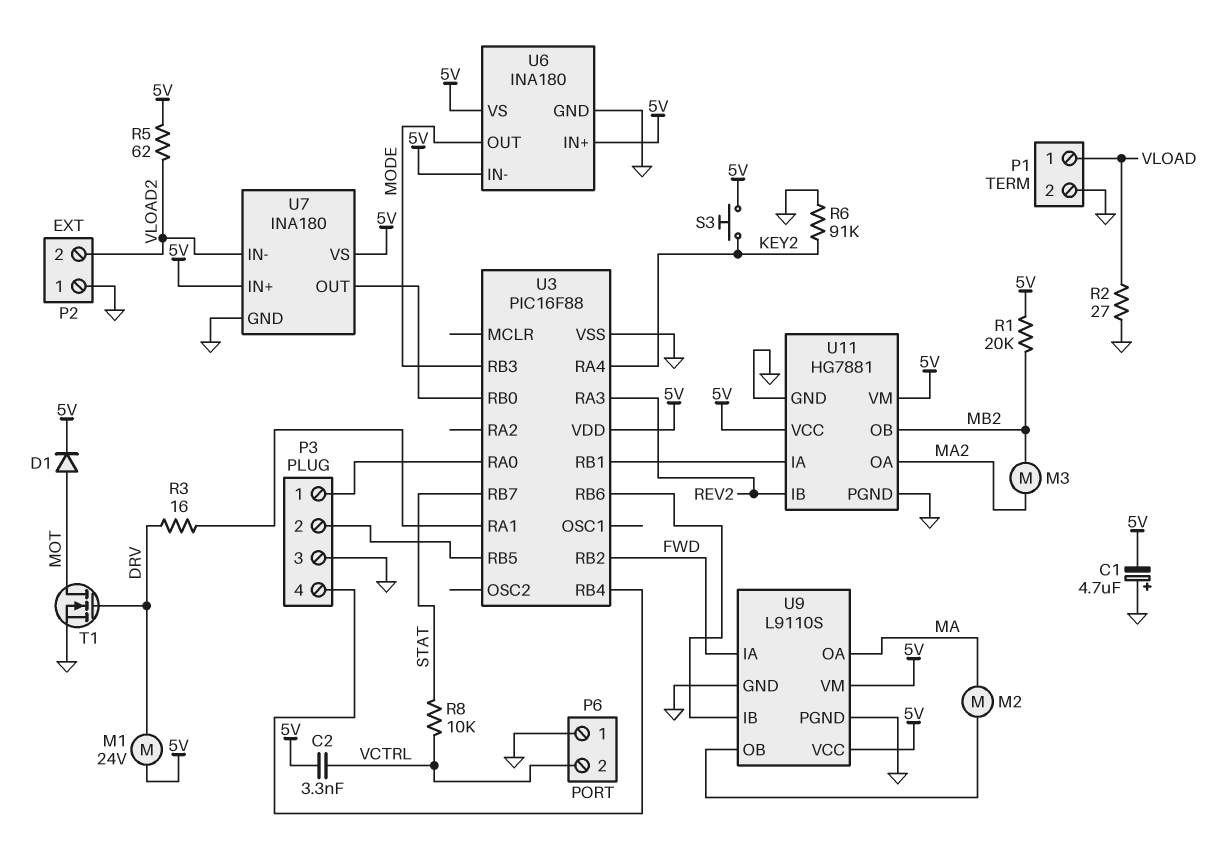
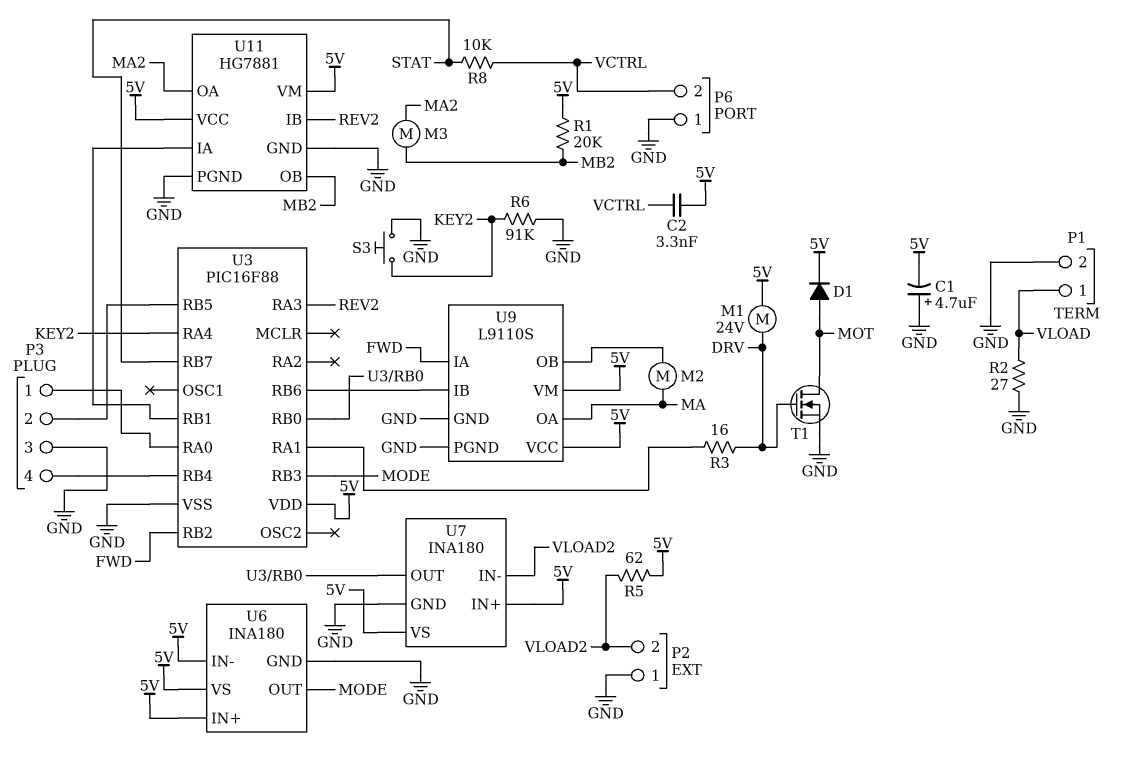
S3: button (5V, KEY2) -> button (GND, KEY2)

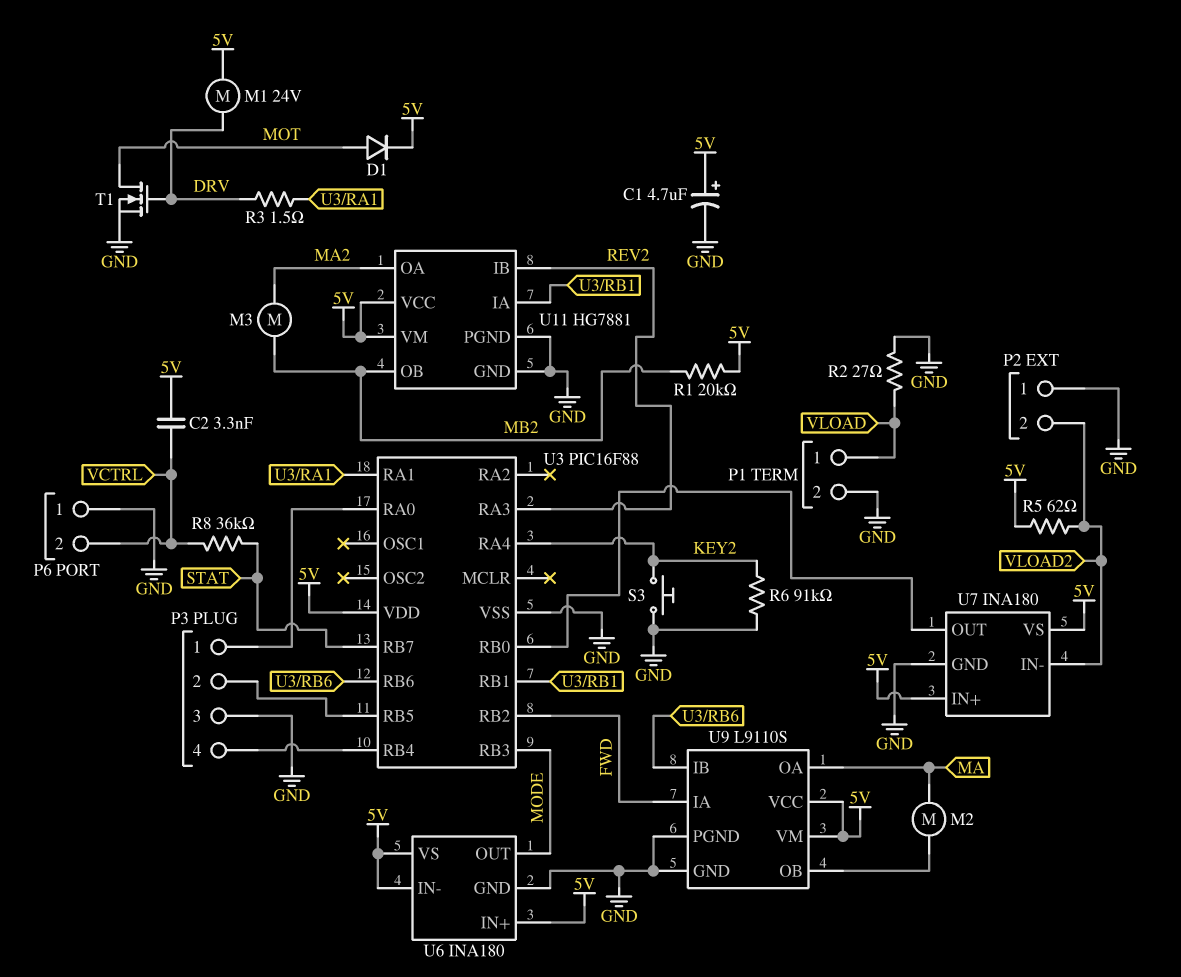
C1: 4.7uF (plus GND, minus 5V) -> 4.7uF (plus 5V, minus GND)
R3: 16 (DRV, U3/RA1) -> 1.5 (DRV, U3/RA1)
R8: 10k (STAT, VCTRL) -> 36k (STAT, VCTRL)

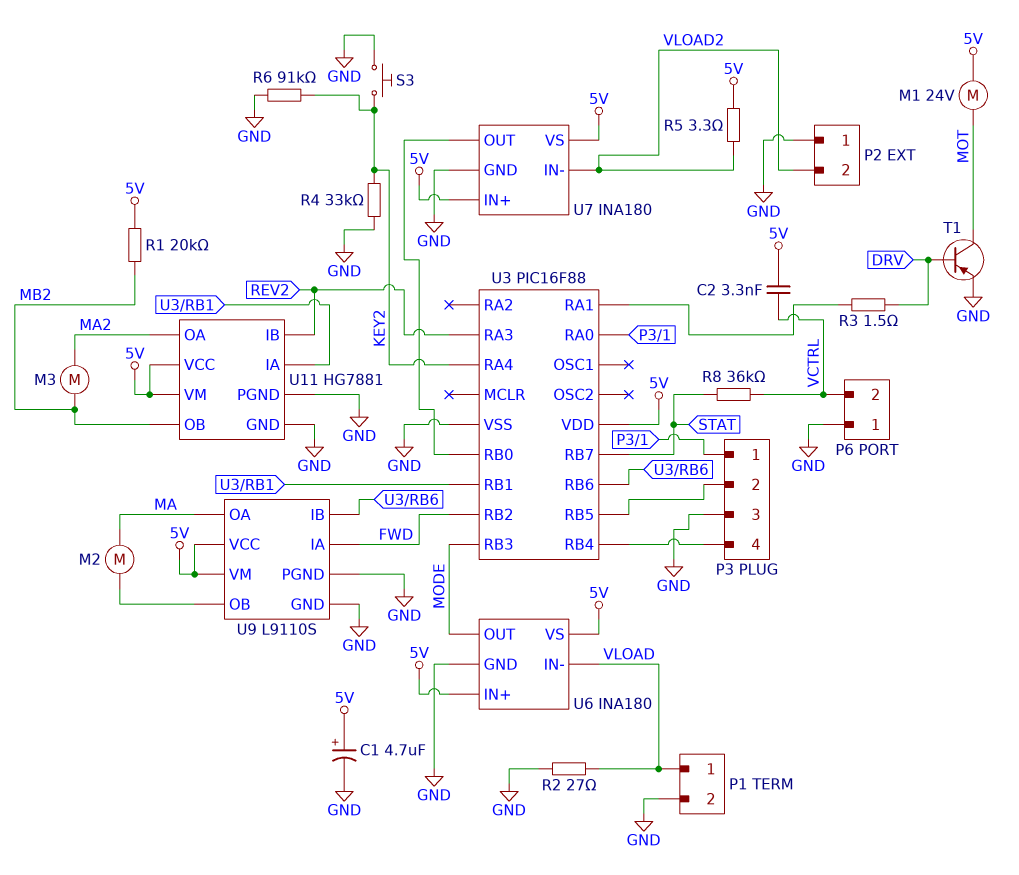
D1: diode (A MOT, K 5V) -> none
M1: motor 24V (5V, DRV) -> motor 24V (5V, MOT)
R4: none -> 33k (GND, KEY2)
R5: 62 (5V, VLOAD2) -> 3.3 (5V, VLOAD2)
T1: NMOS (G DRV, D MOT, S GND) -> PNP (B DRV, C MOT, E GND)
U6 pin IN-: 5V -> VLOAD

